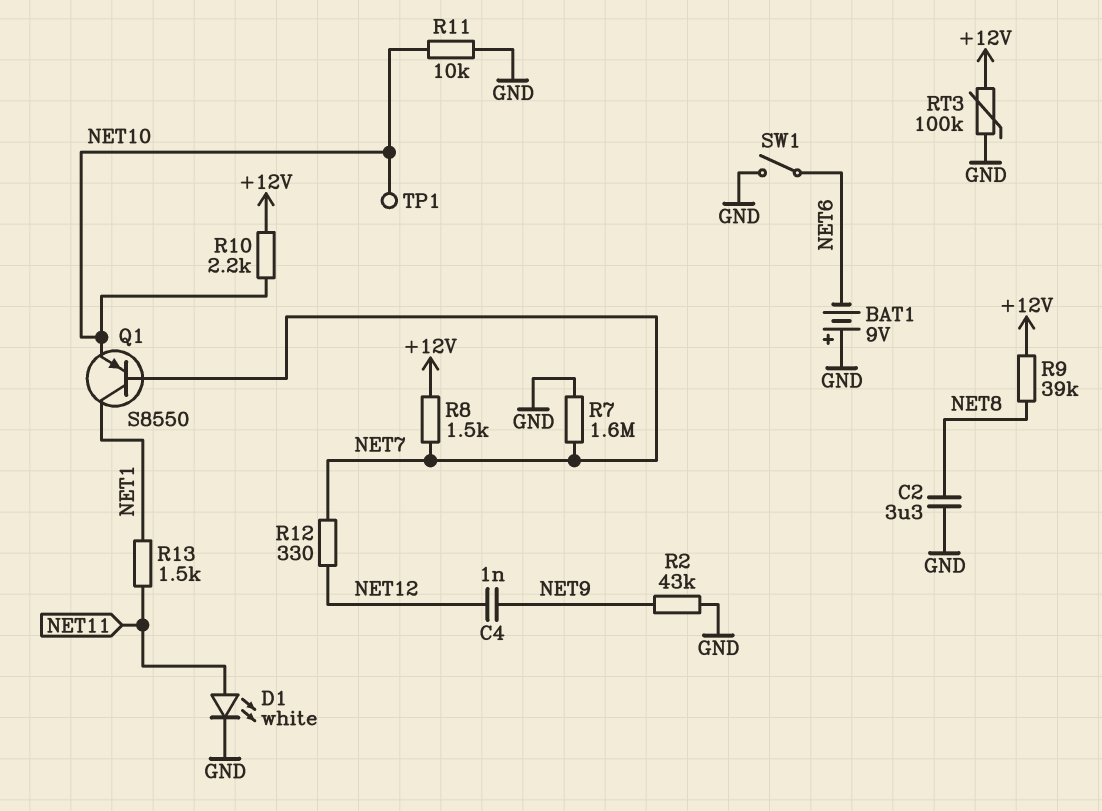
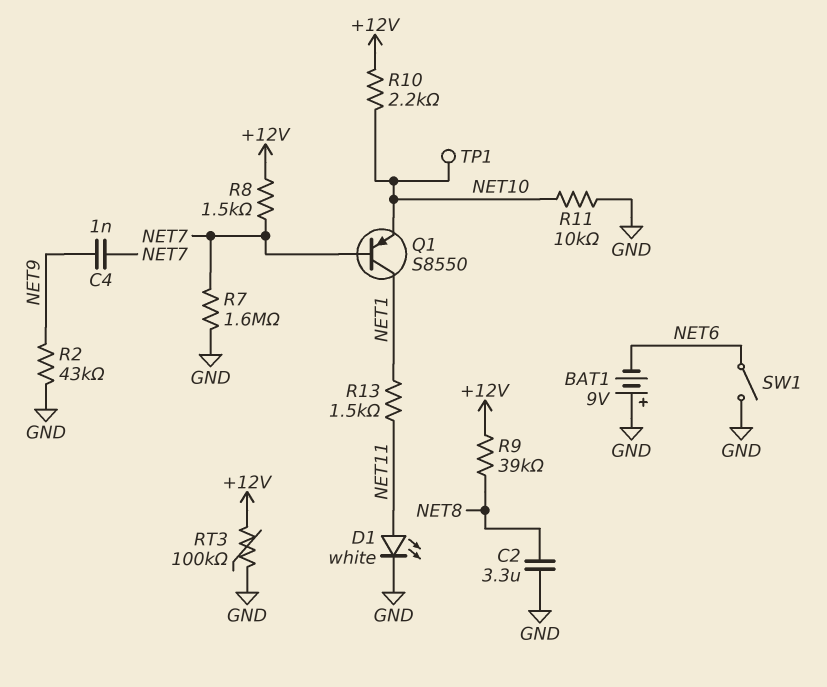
C4: 1nF (NET9, NET12) -> 1nF (NET7, NET9)
R12: 330 (NET7, NET12) -> none

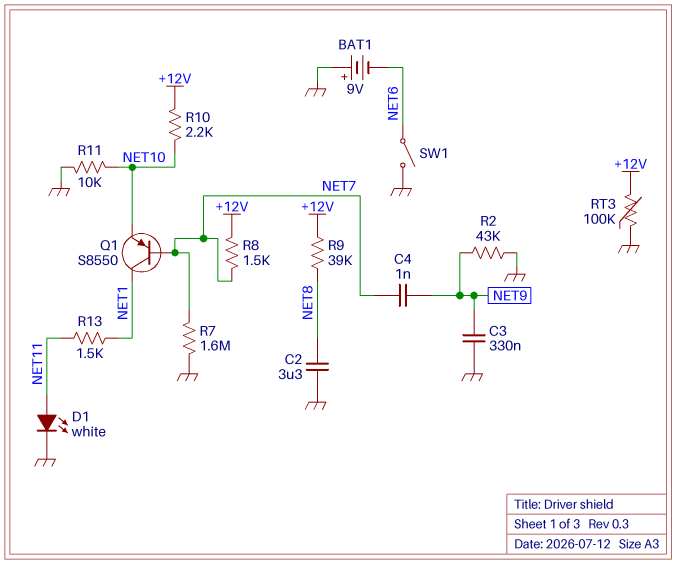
C3: none -> 330nF (GND, NET9)
TP1: test point (NET10) -> none

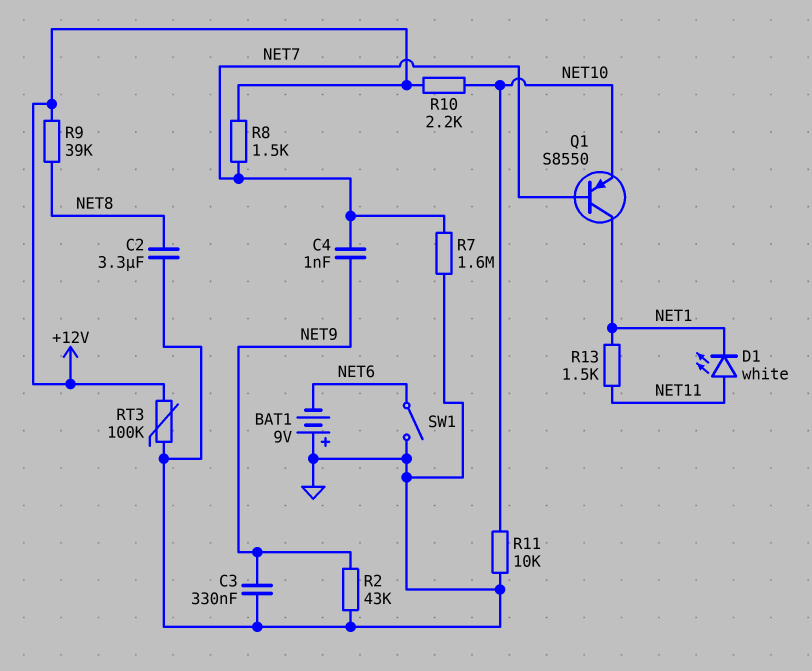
D1: LED white (A NET11, K GND) -> LED white (A NET11, K NET1)

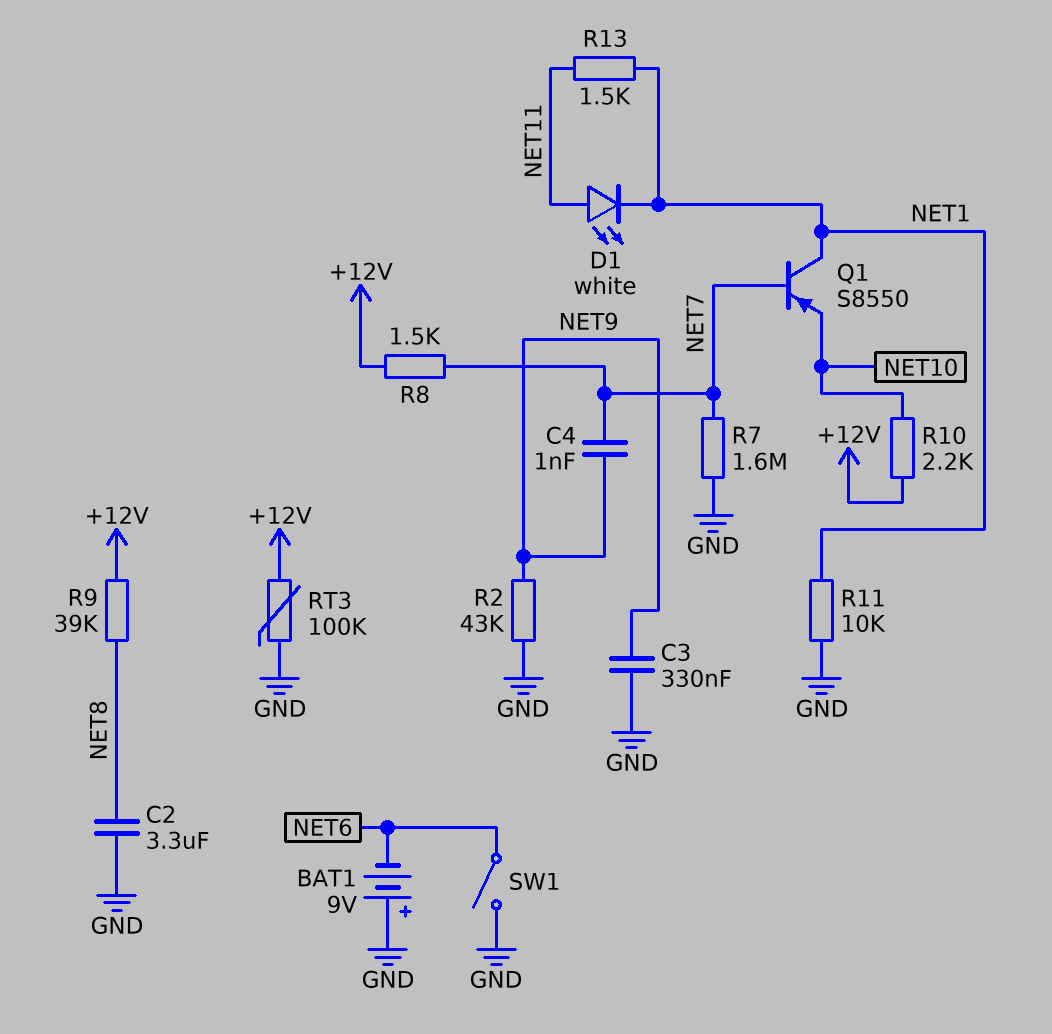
R11: 10k (GND, NET10) -> 10k (GND, NET1)

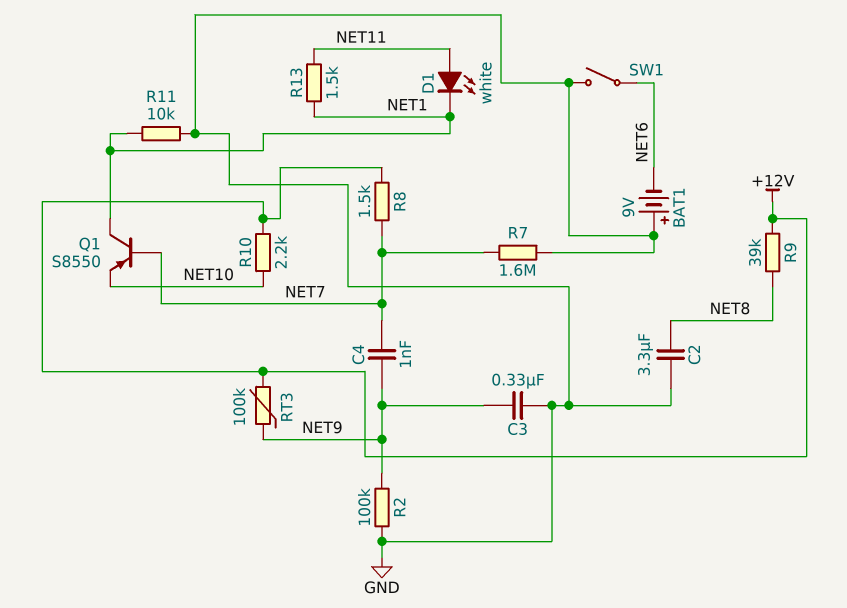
R2: 43k (GND, NET9) -> 100k (GND, NET9)
RT3: 100k (+12V, GND) -> 100k (+12V, NET9)

